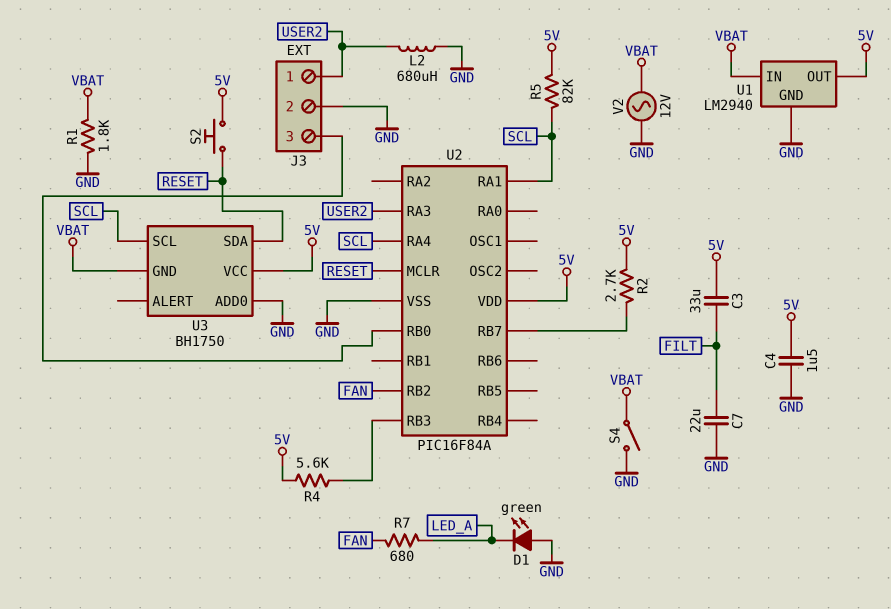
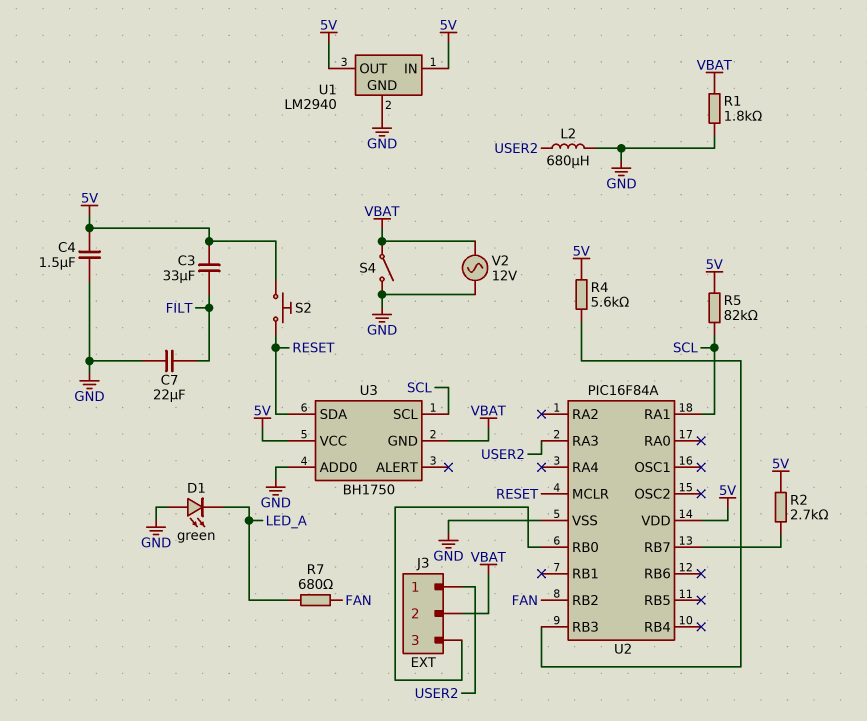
J3 pin 2: GND -> VBAT
U1 pin IN: VBAT -> 5V
U2 pin RA4: SCL -> none

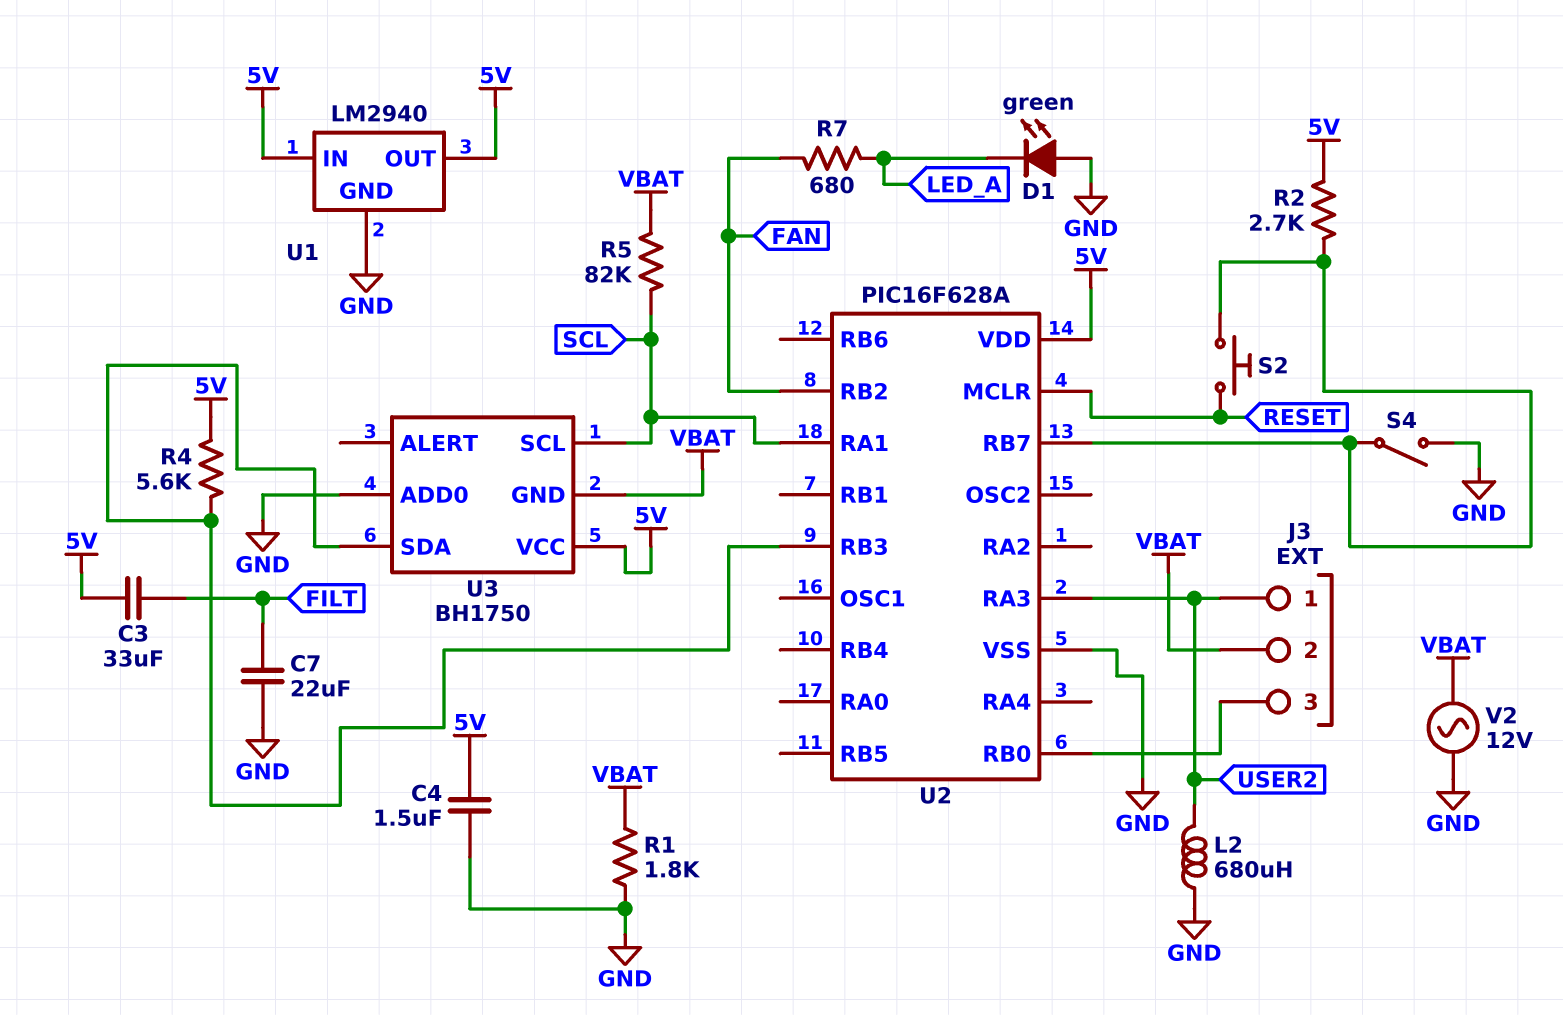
R5: 82k (5V, SCL) -> 82k (SCL, VBAT)
S2: button (5V, RESET) -> button (RESET, U2/RB7)
S4: switch (GND, VBAT) -> switch (GND, U2/RB7)
U2: PIC16F84A -> PIC16F628A
U3 pin SDA: RESET -> U2/RB3

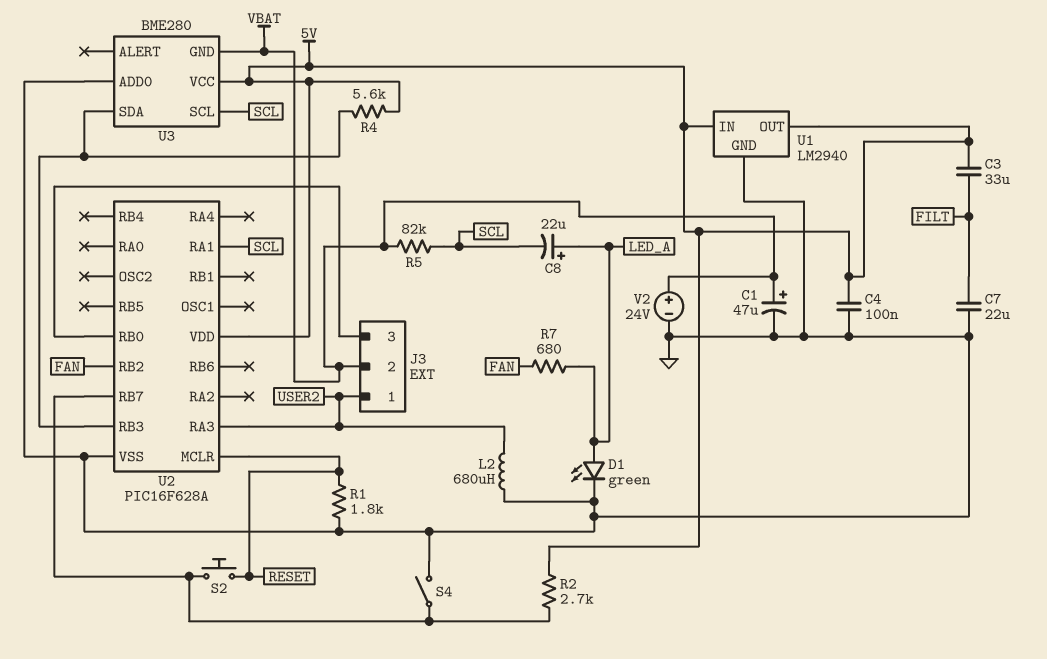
C1: none -> 47uF (plus VBAT, minus GND)
C4: 1.5uF (5V, GND) -> 100nF (5V, GND)
C8: none -> 22uF (plus LED_A, minus SCL)
D1: LED green (A GND, K LED_A) -> LED green (A LED_A, K GND)
R1: 1.8k (GND, VBAT) -> 1.8k (GND, RESET)
U3: BH1750 -> BME280
V2: AC 12V (GND, VBAT) -> 24V (plus VBAT, minus GND)

